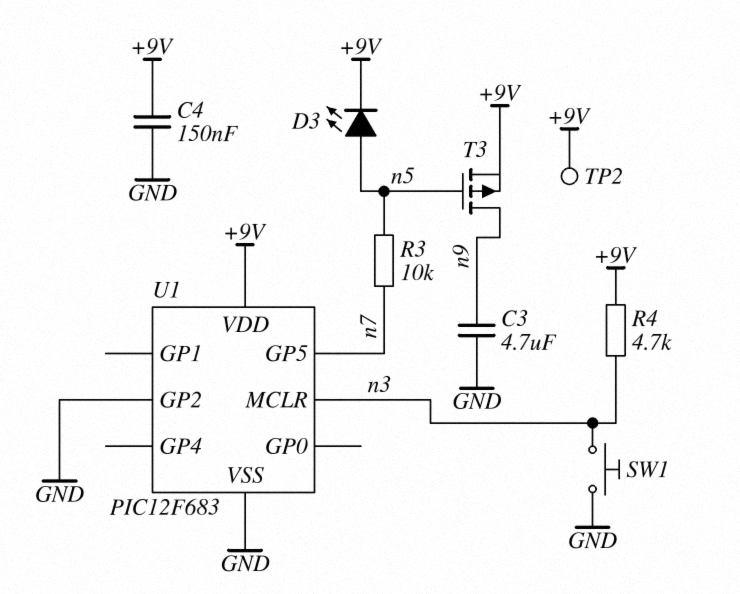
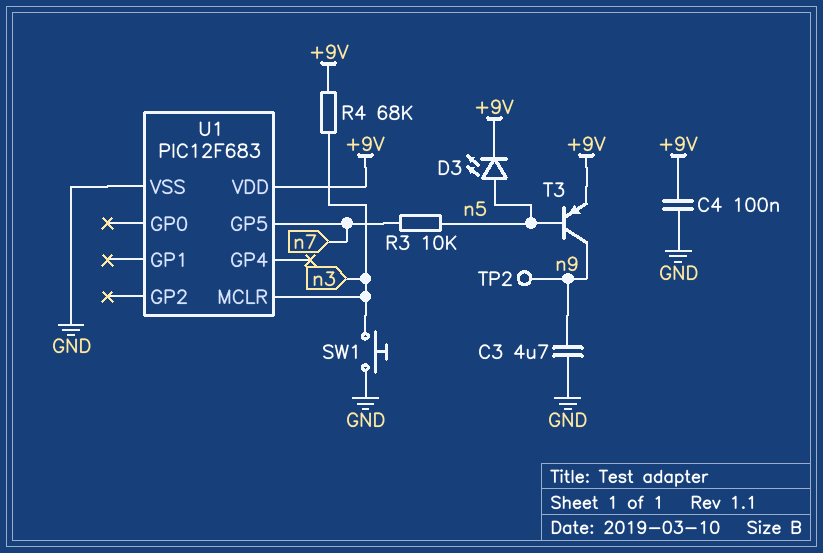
C4: 150nF (+9V, GND) -> 100nF (+9V, GND)
R4: 4.7k (+9V, n3) -> 68k (+9V, n3)
T3: PMOS (G n5, D n9, S +9V) -> PNP (B n5, C n9, E +9V)
TP2: test point (+9V) -> test point (n9)
U1 pin GP2: GND -> none

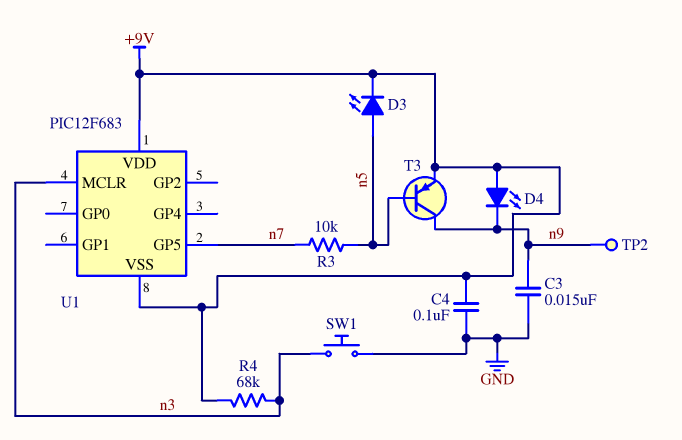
C3: 4.7uF (GND, n9) -> 15nF (GND, n9)
D4: none -> LED (A +9V, K n9)
U1 pin VSS: GND -> +9V

